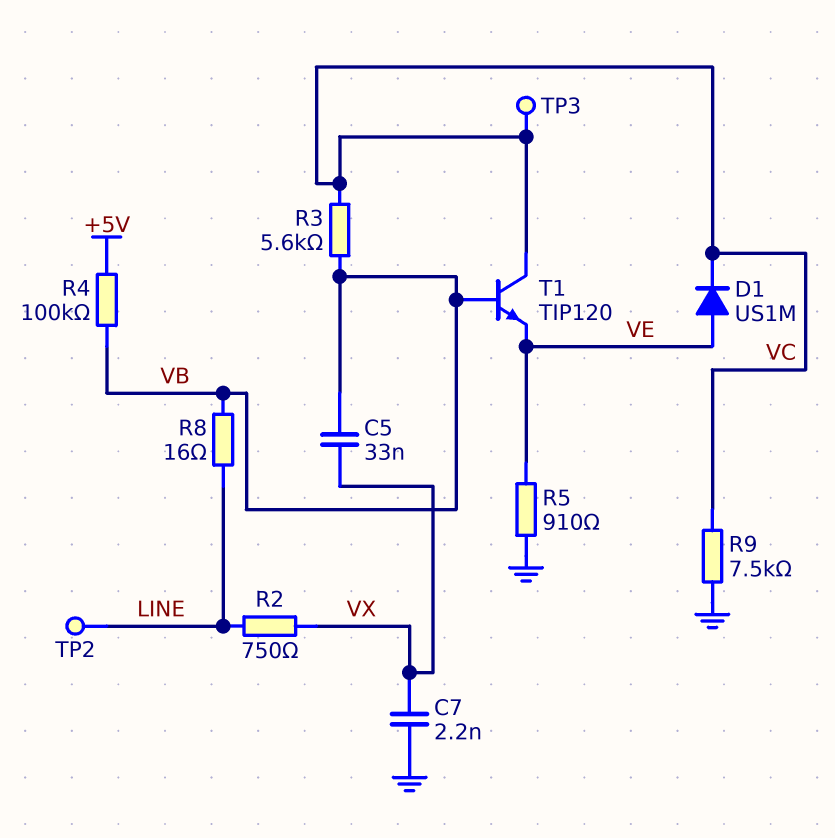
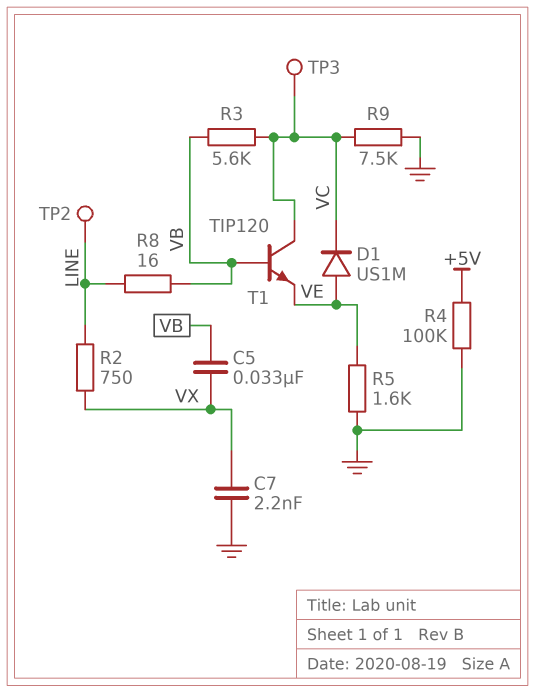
R4: 100k (+5V, VB) -> 100k (+5V, GND)
R5: 910 (GND, VE) -> 1.6k (GND, VE)

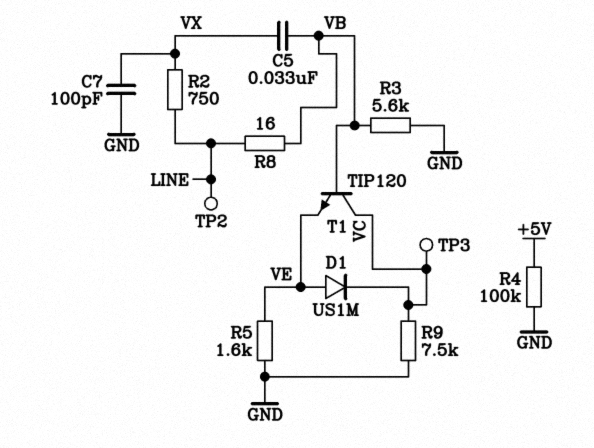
C7: 2.2nF (GND, VX) -> 100pF (GND, VX)
R3: 5.6k (VB, VC) -> 5.6k (GND, VB)

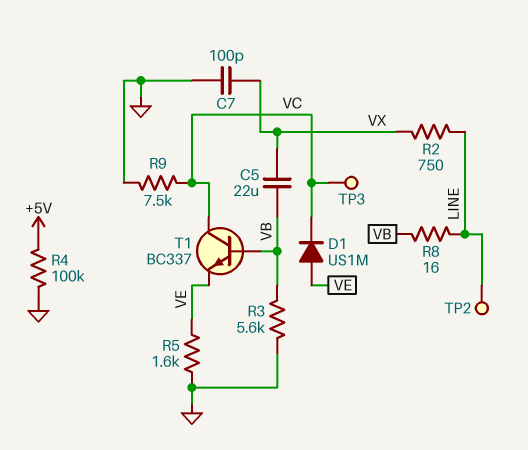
C5: 33nF (VB, VX) -> 22uF (VB, VX)
T1: NPN TIP120 (B VB, C VC, E VE) -> NPN BC337 (B VB, C VC, E VE)

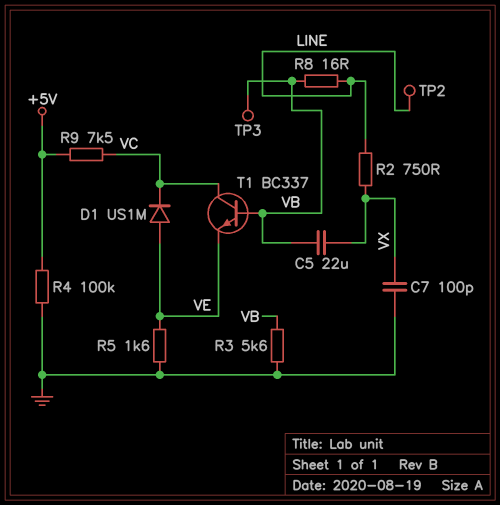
R9: 7.5k (GND, VC) -> 7.5k (+5V, VC)
TP3: test point (VC) -> test point (VB)

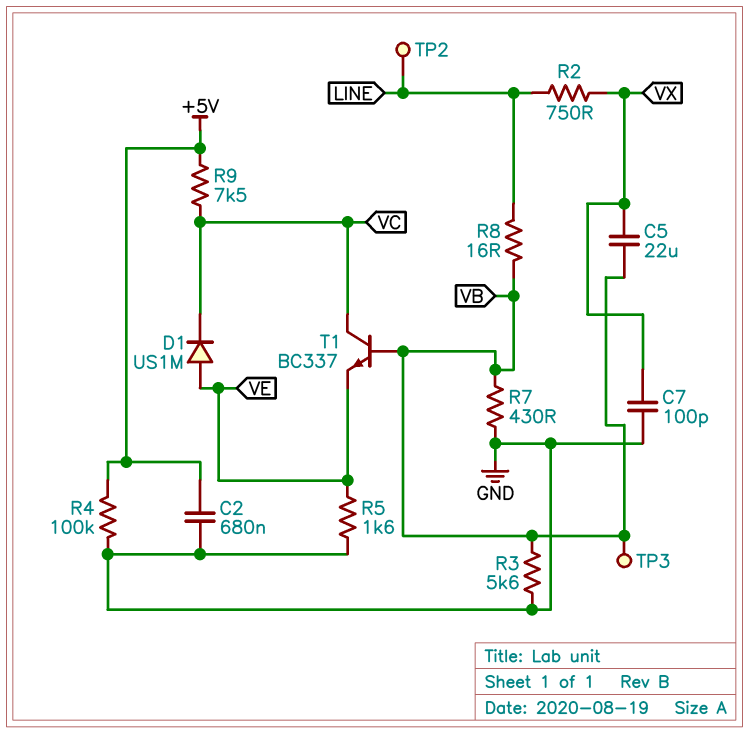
C2: none -> 680nF (+5V, GND)
R7: none -> 430 (GND, VB)

